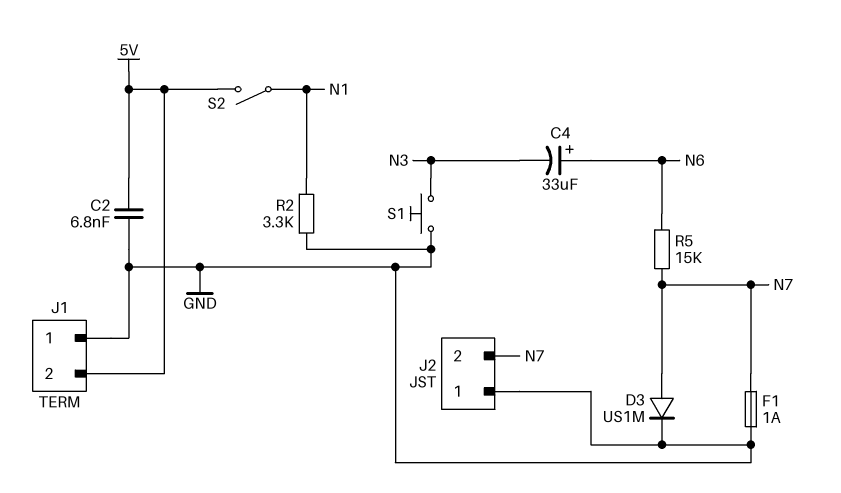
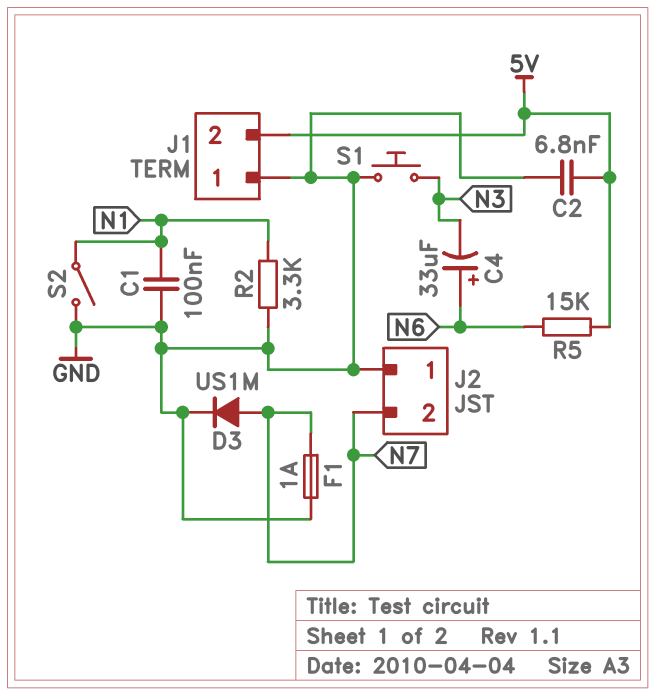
C1: none -> 100nF (GND, N1)
R5: 15k (N6, N7) -> 15k (5V, N6)
S2: switch (5V, N1) -> switch (GND, N1)

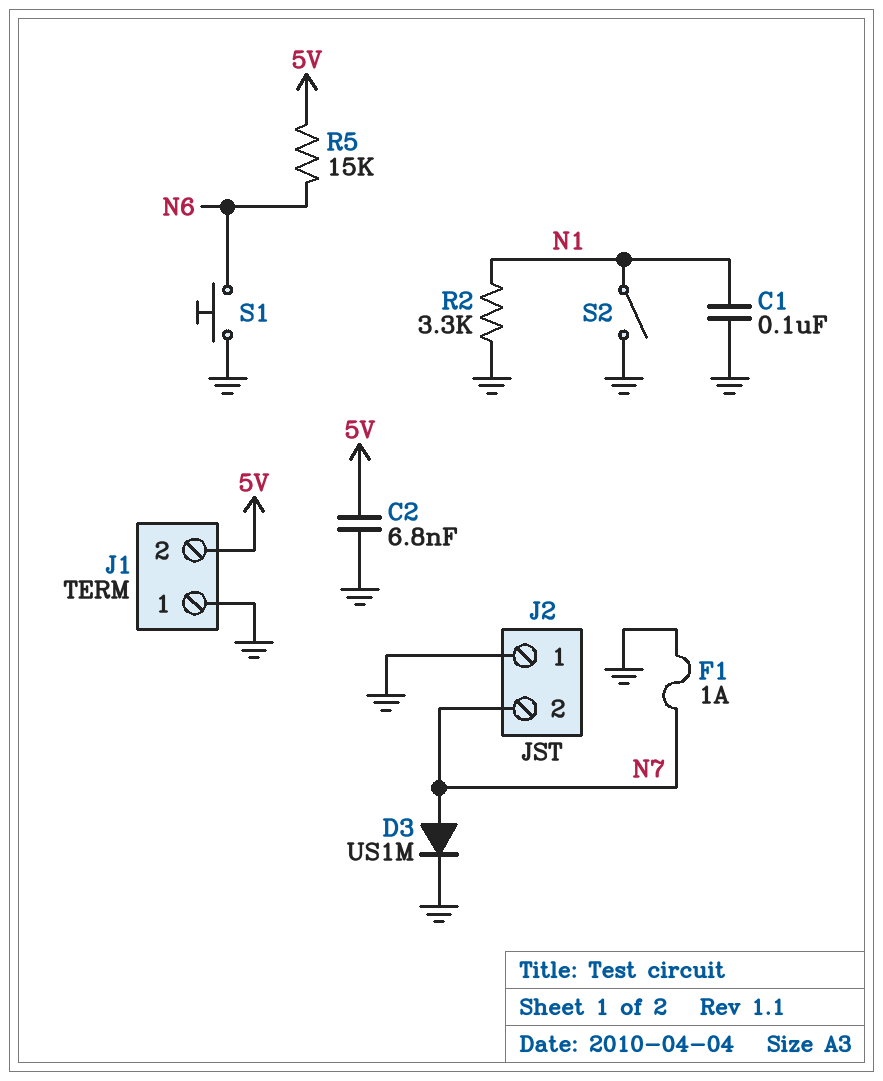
C4: 33uF (plus N6, minus N3) -> none
S1: button (GND, N3) -> button (GND, N6)

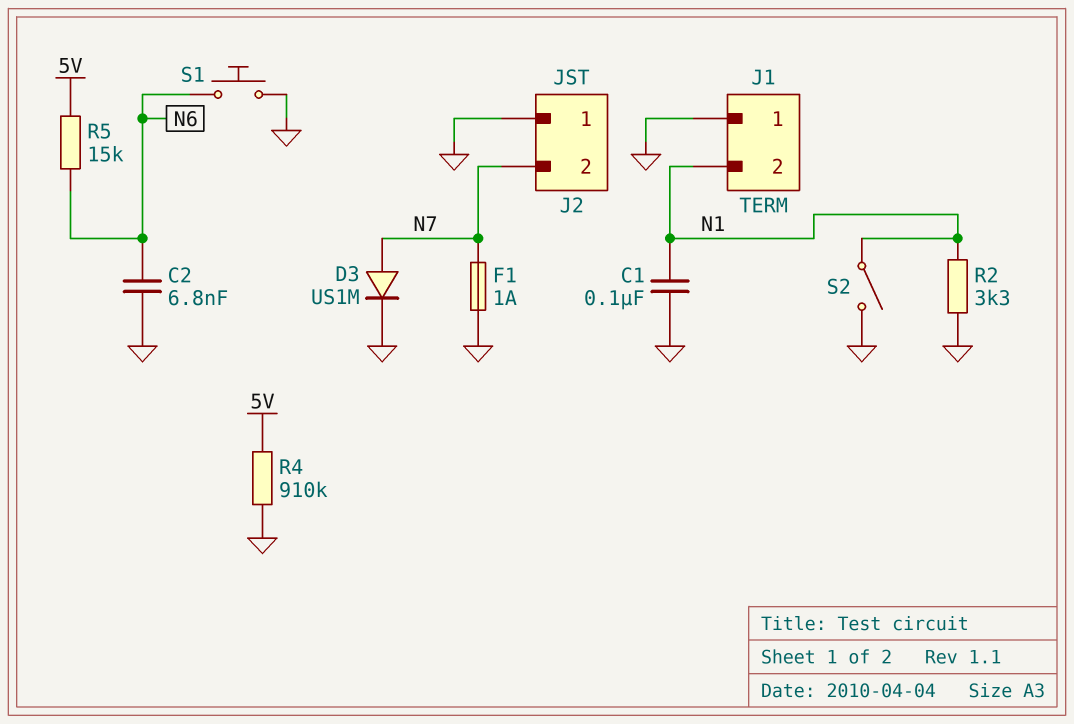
C2: 6.8nF (5V, GND) -> 6.8nF (GND, N6)
J1 pin 2: 5V -> N1
R4: none -> 910k (5V, GND)

